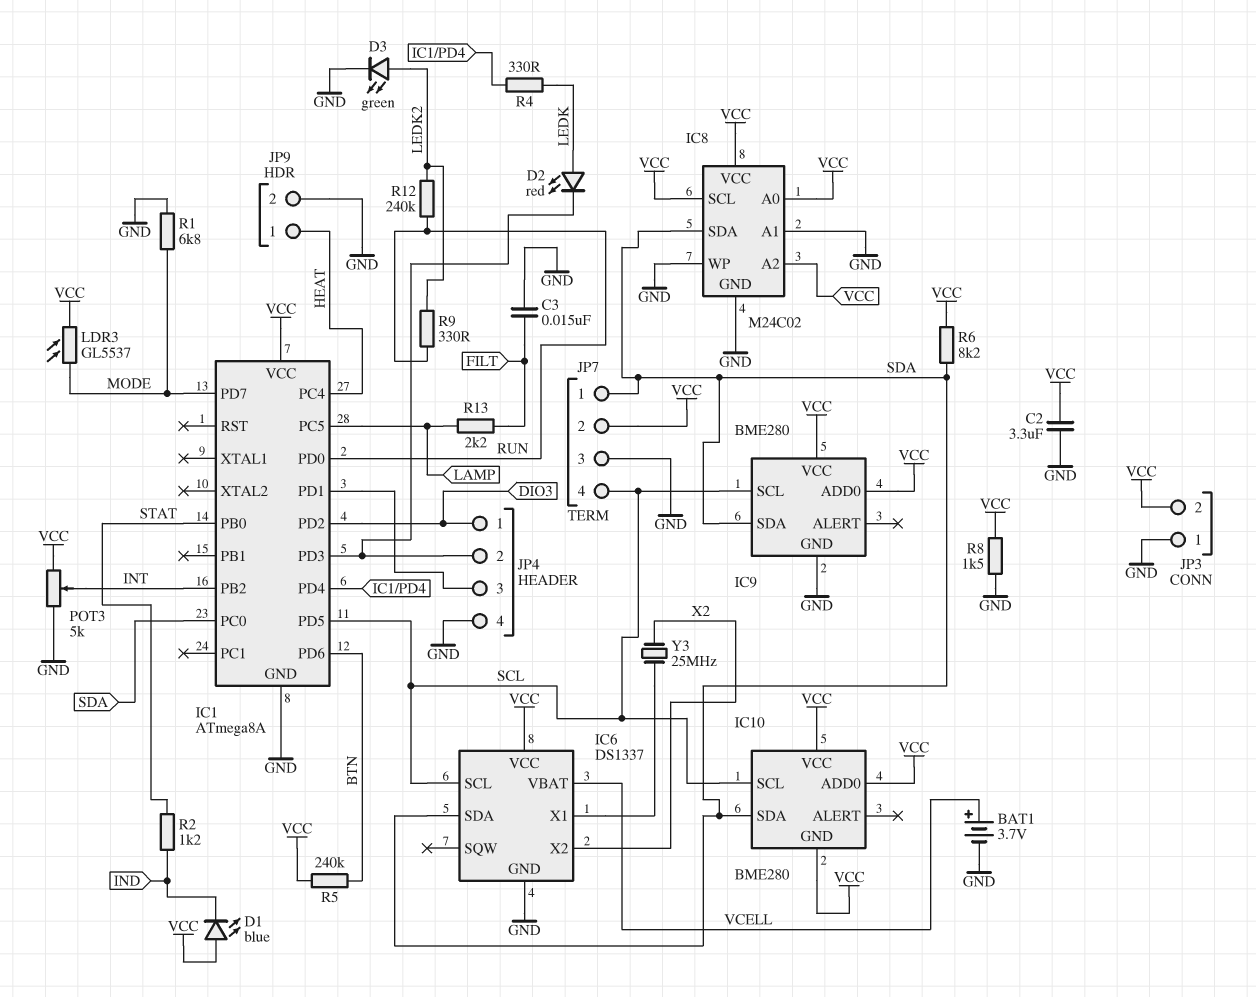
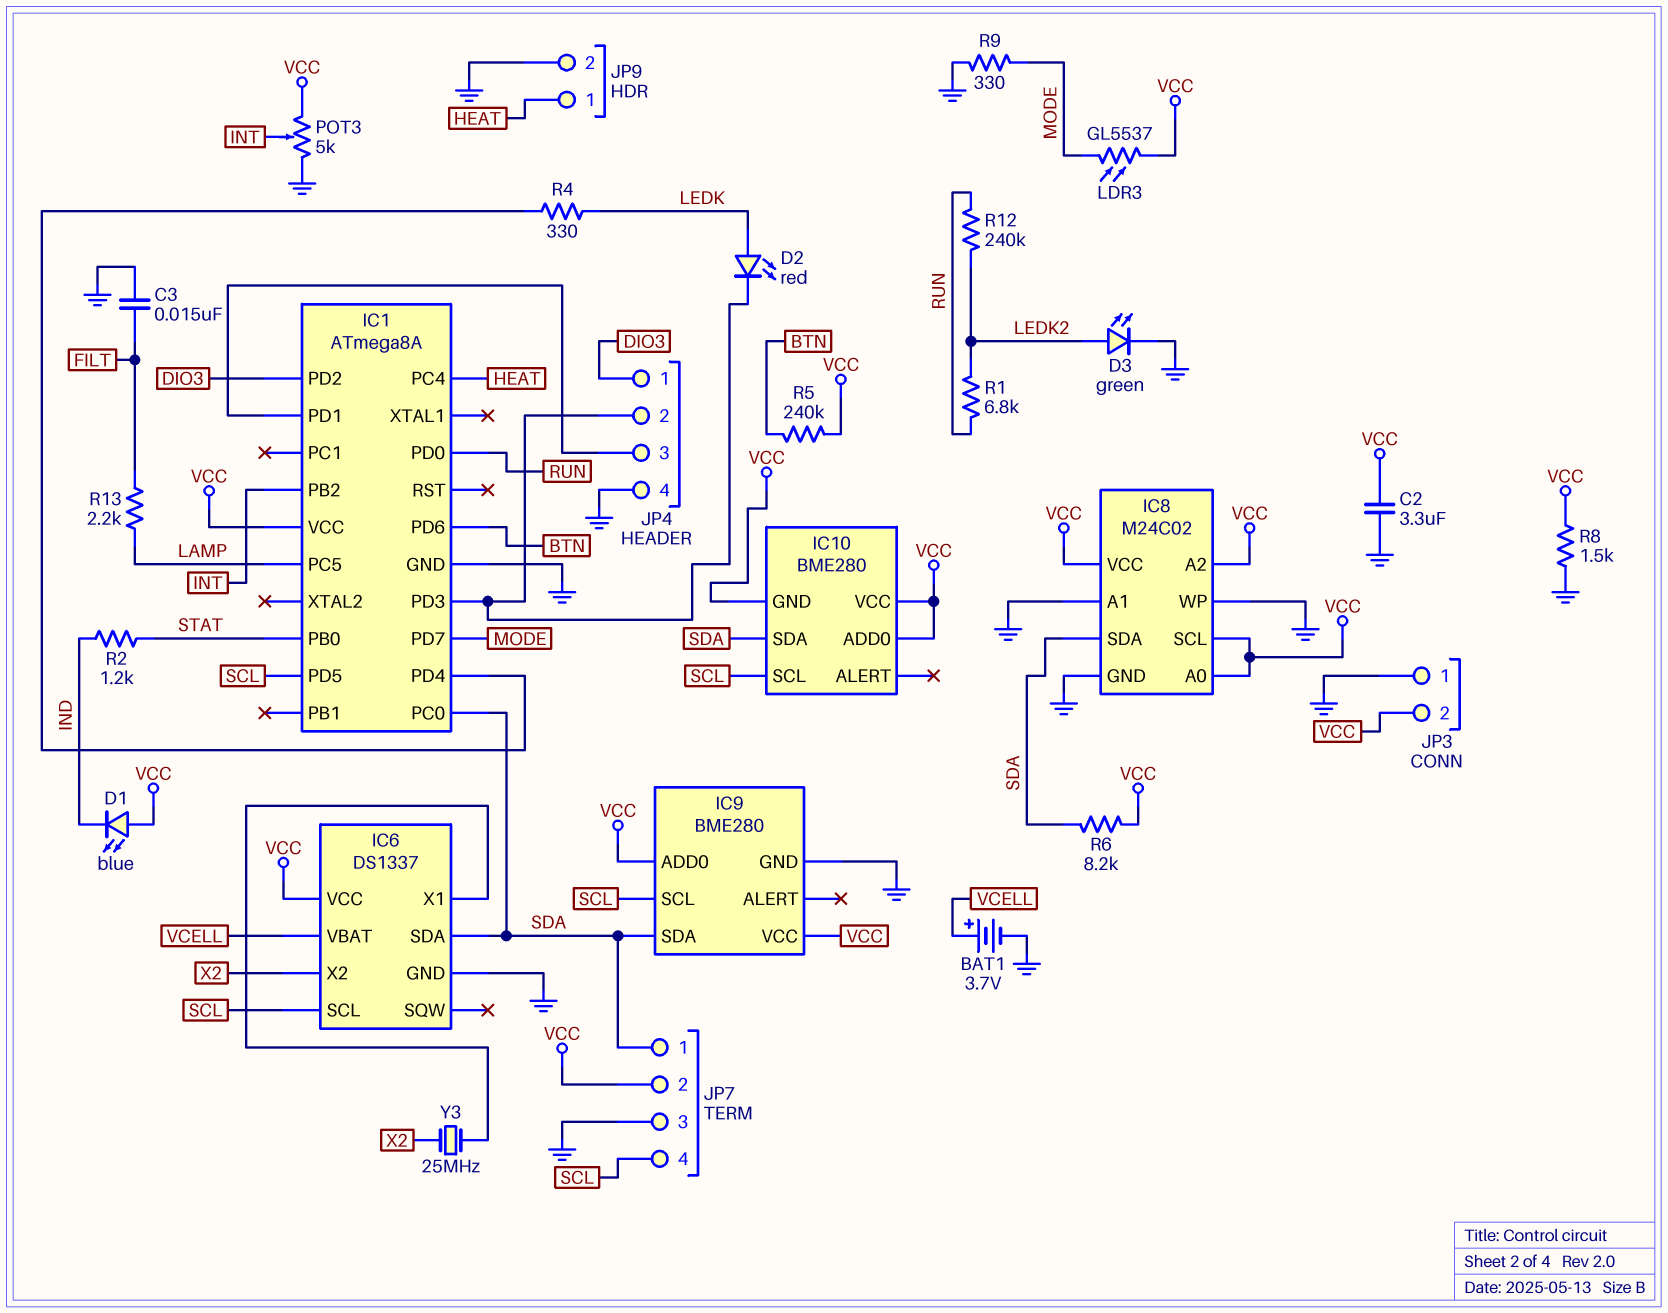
R1: 6.8k (GND, MODE) -> 6.8k (LEDK2, RUN)
R9: 330 (LEDK2, RUN) -> 330 (GND, MODE)

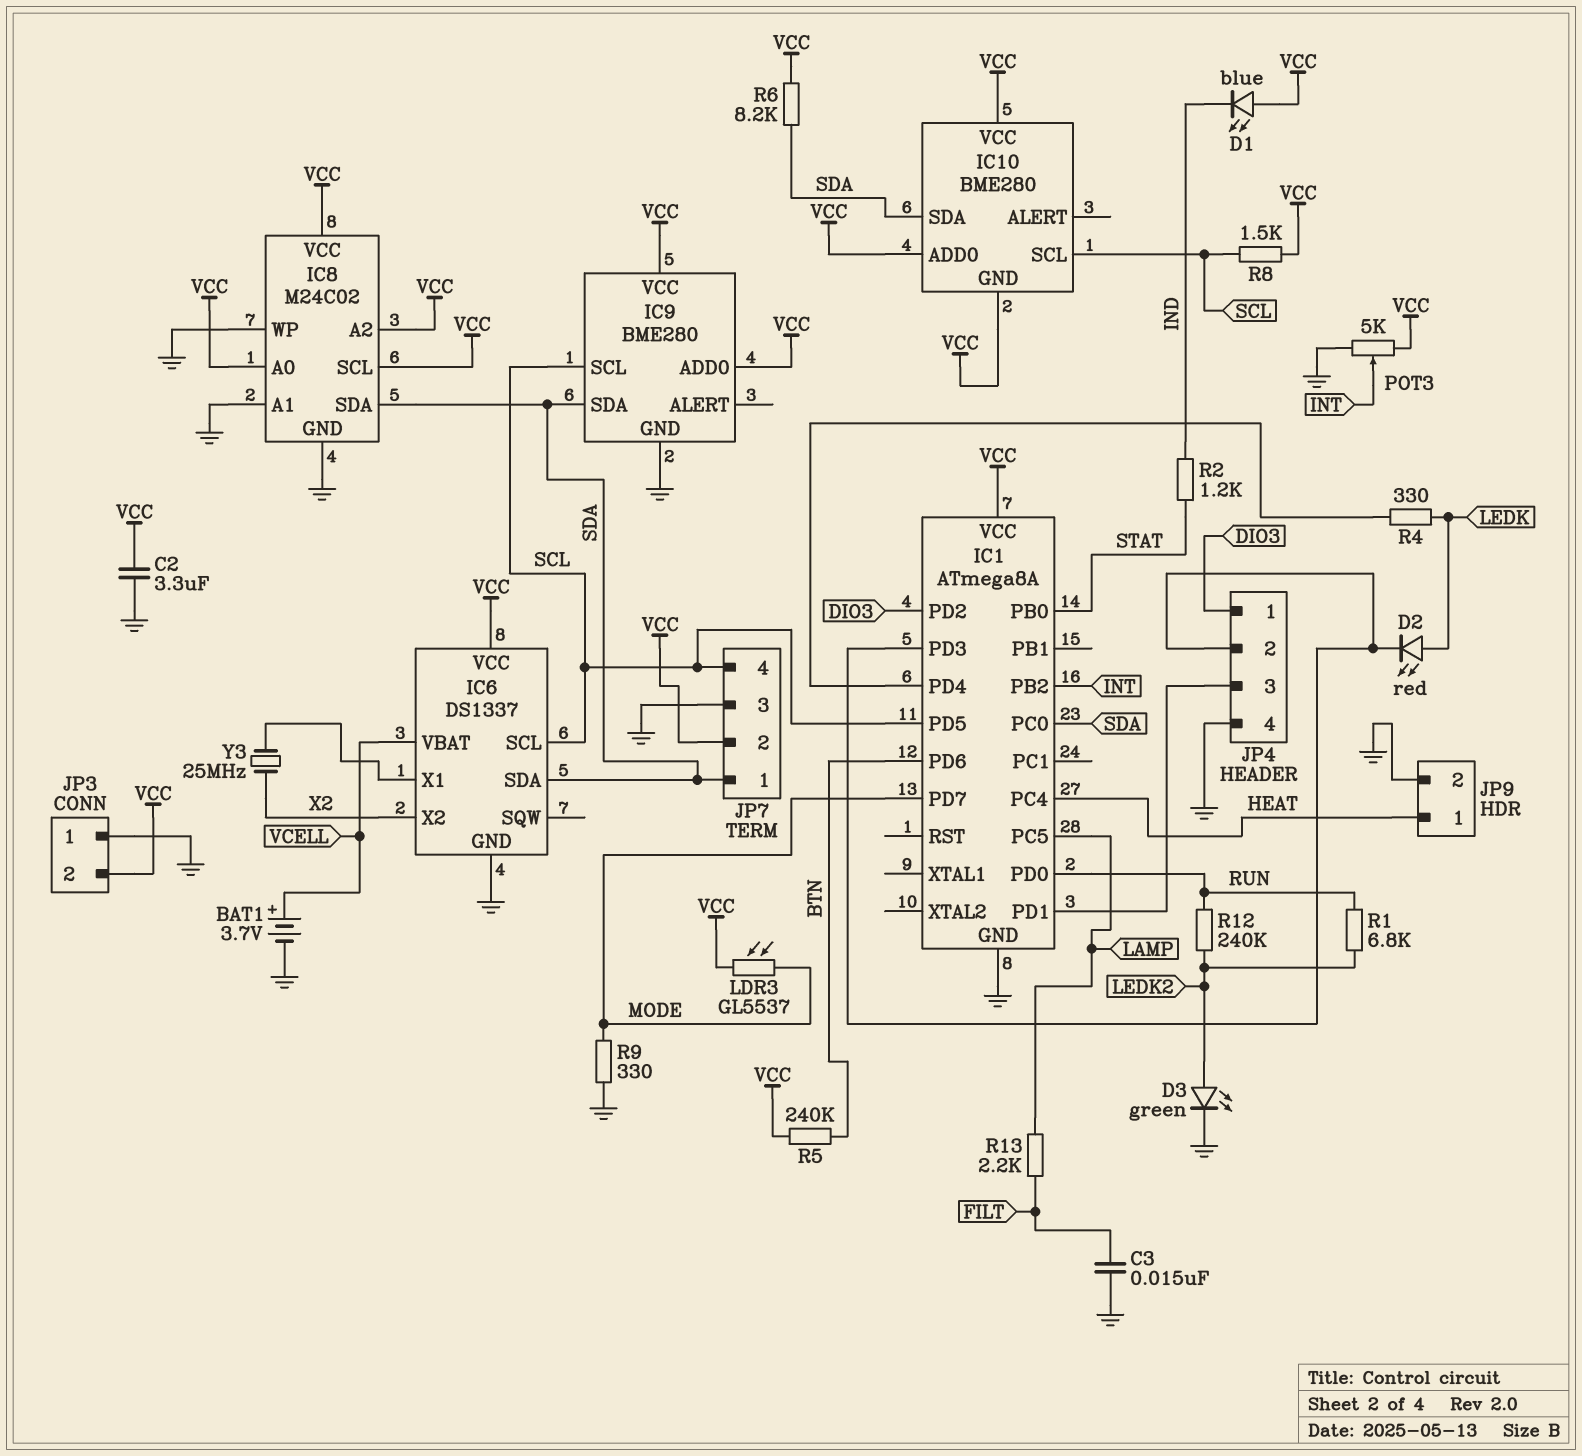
R8: 1.5k (GND, VCC) -> 1.5k (SCL, VCC)

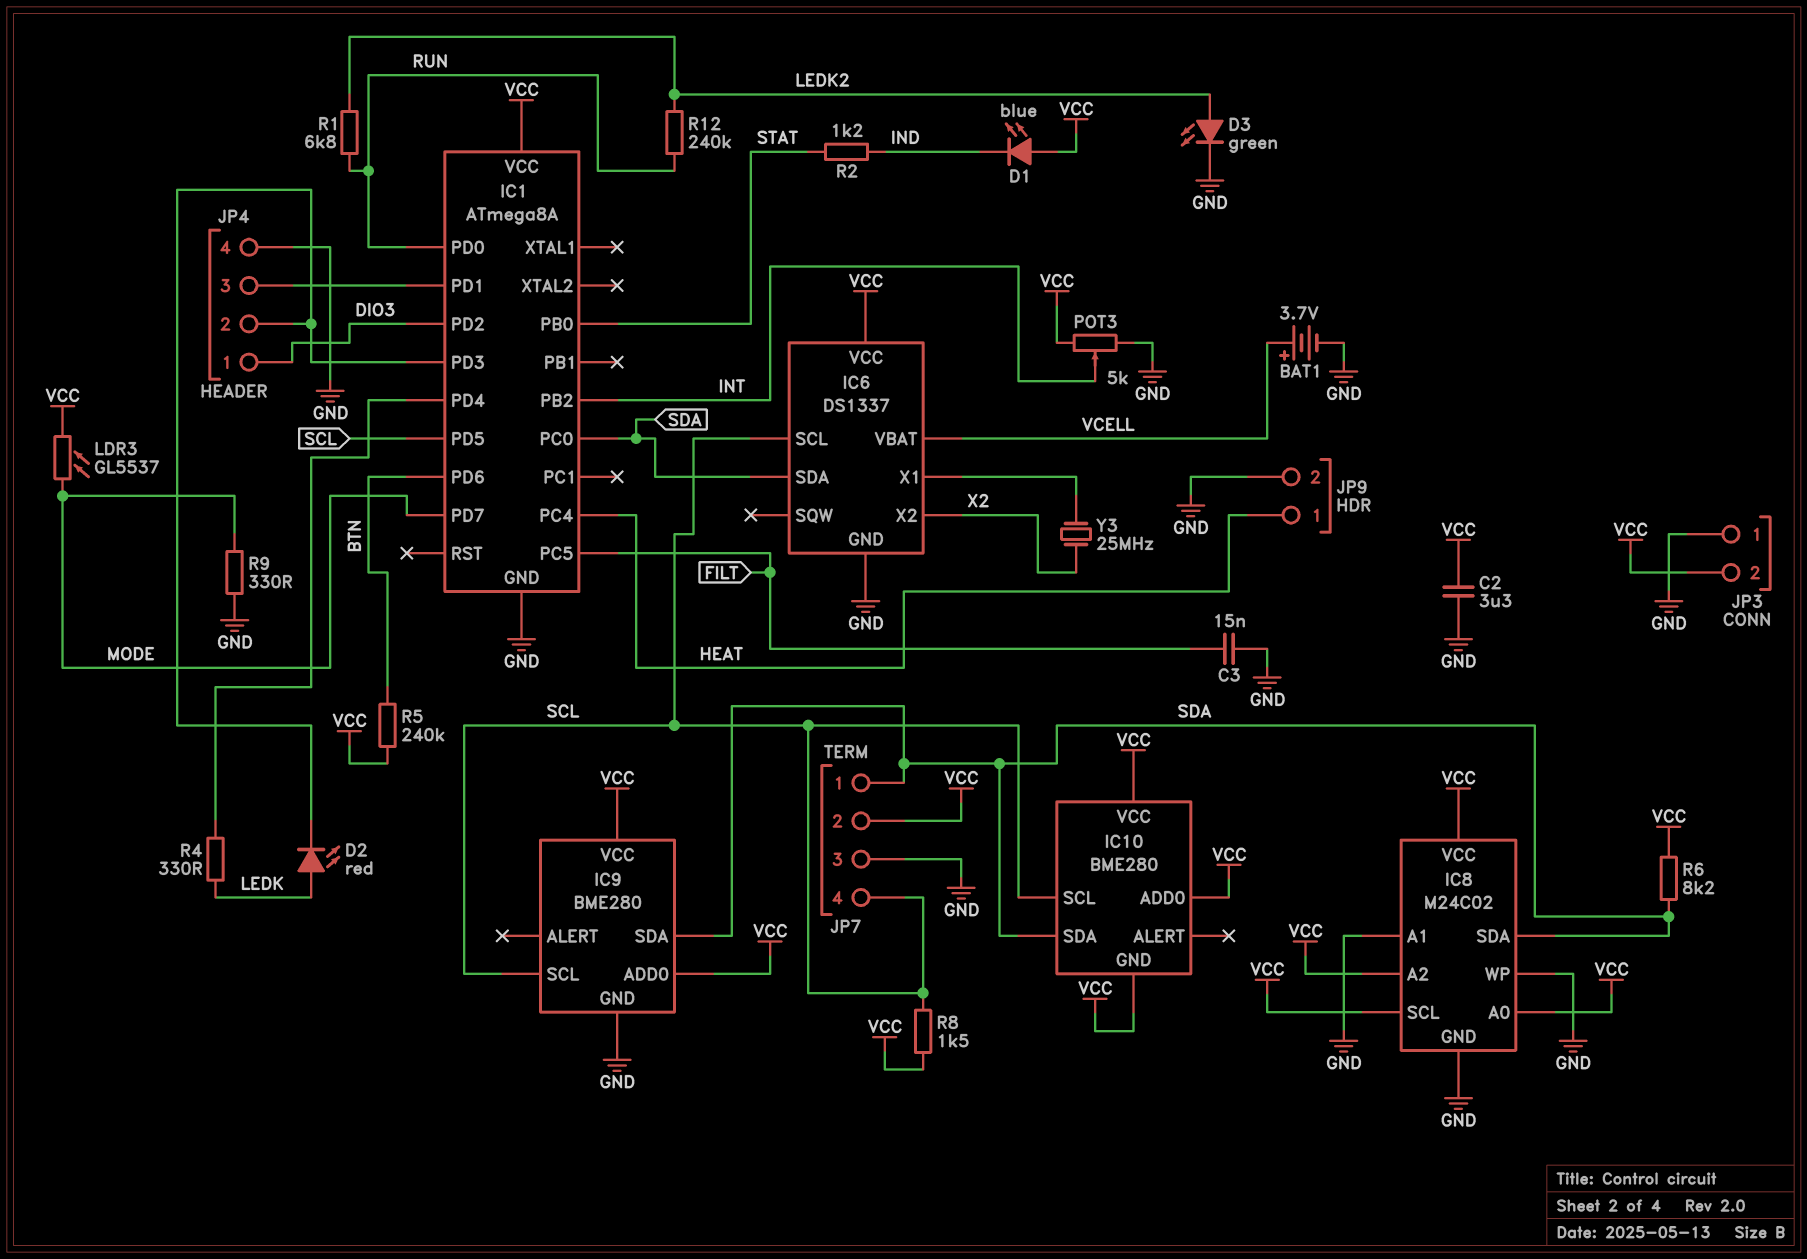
IC1 pin PC5: LAMP -> FILT
R13: 2.2k (FILT, LAMP) -> none

